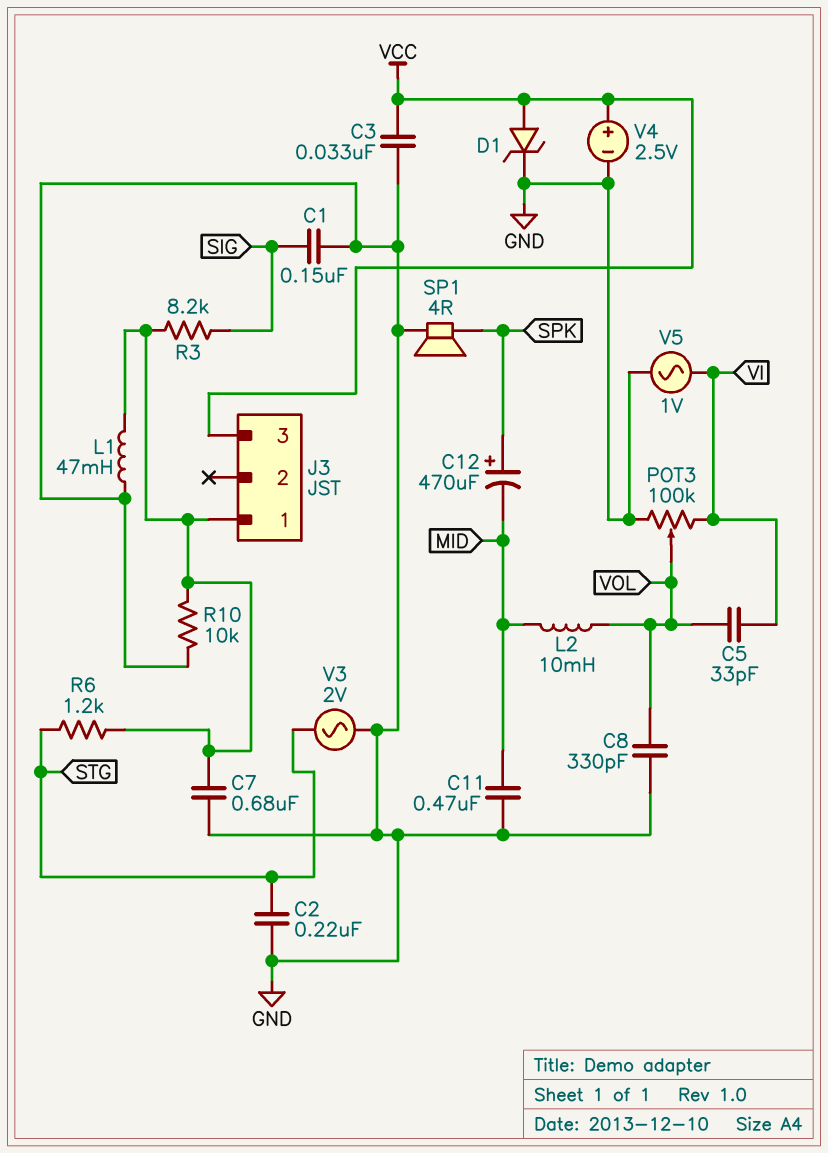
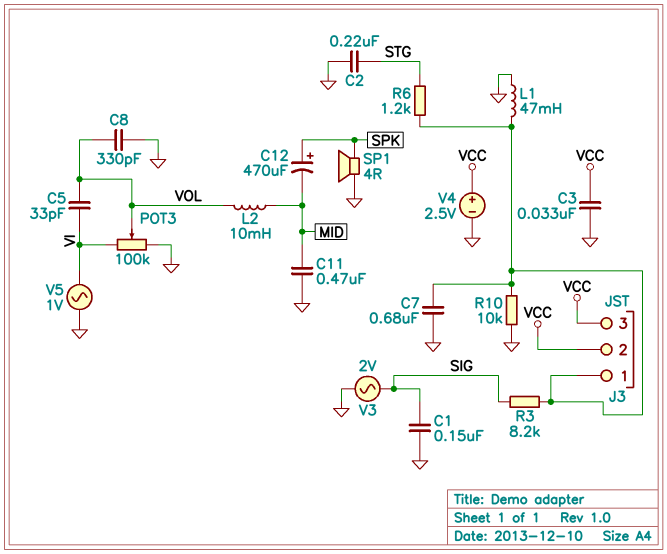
D1: zener (A VCC, K GND) -> none
J3 pin 2: none -> VCC
V3: AC 2V (GND, STG) -> AC 2V (GND, SIG)

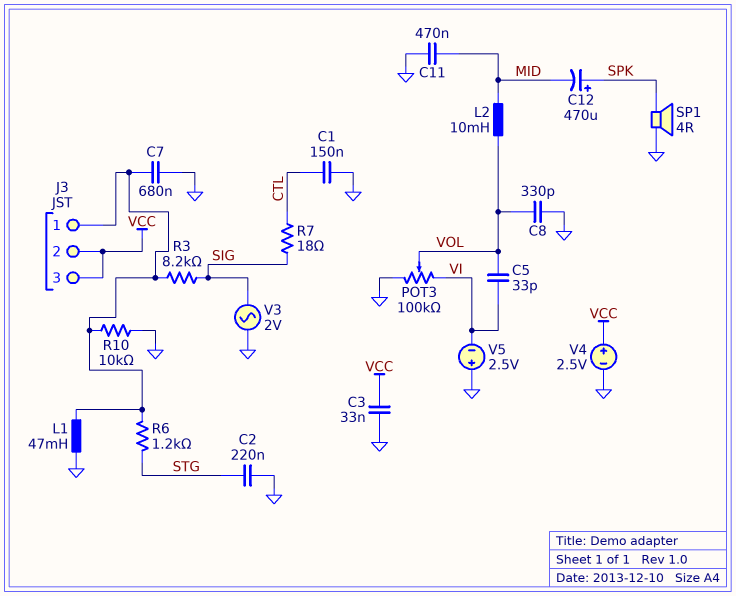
C1: 150nF (GND, SIG) -> 150nF (CTL, GND)
R7: none -> 18 (CTL, SIG)
V5: AC 1V (GND, VI) -> 2.5V (plus GND, minus VI)

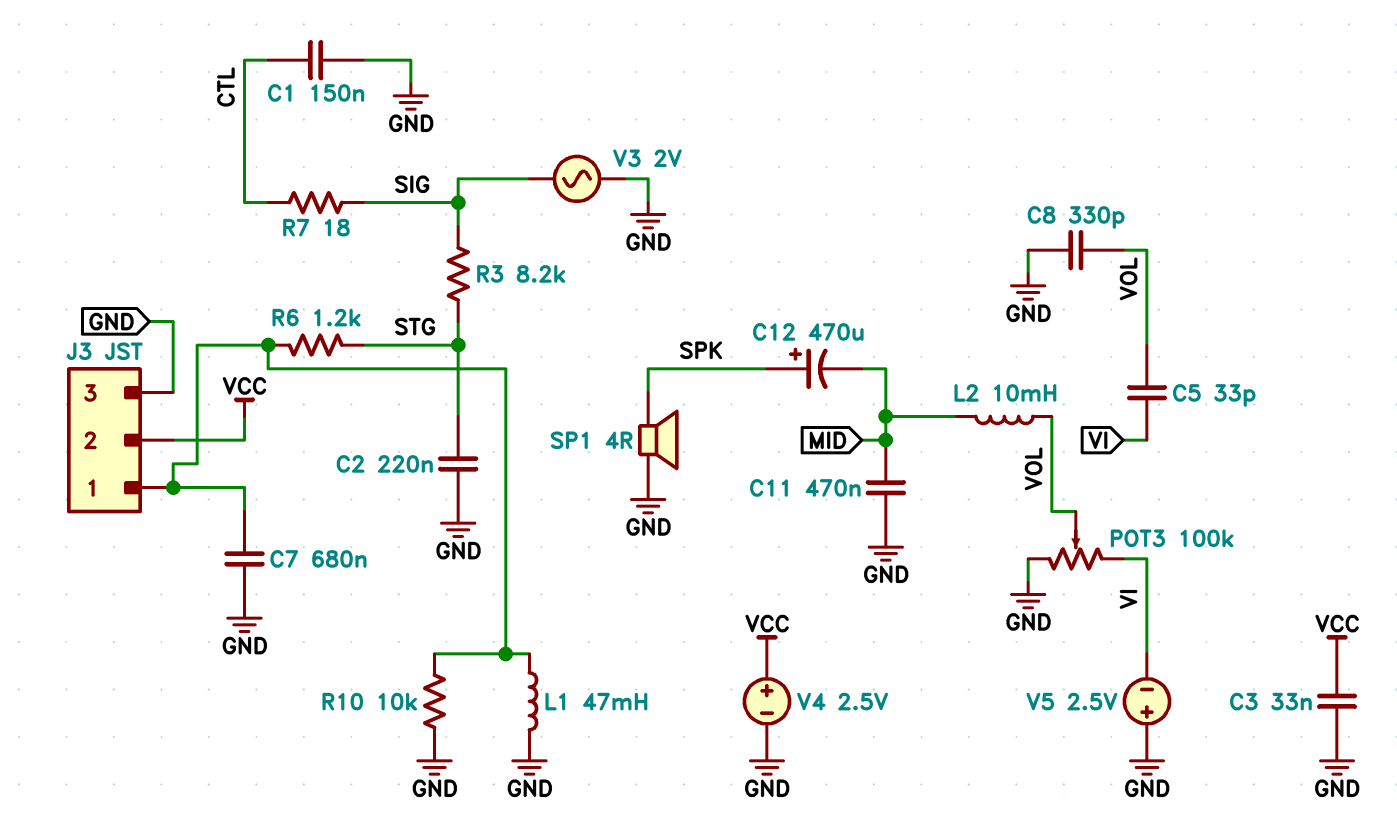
J3 pin 3: VCC -> GND
R3: 8.2k (J3/1, SIG) -> 8.2k (SIG, STG)

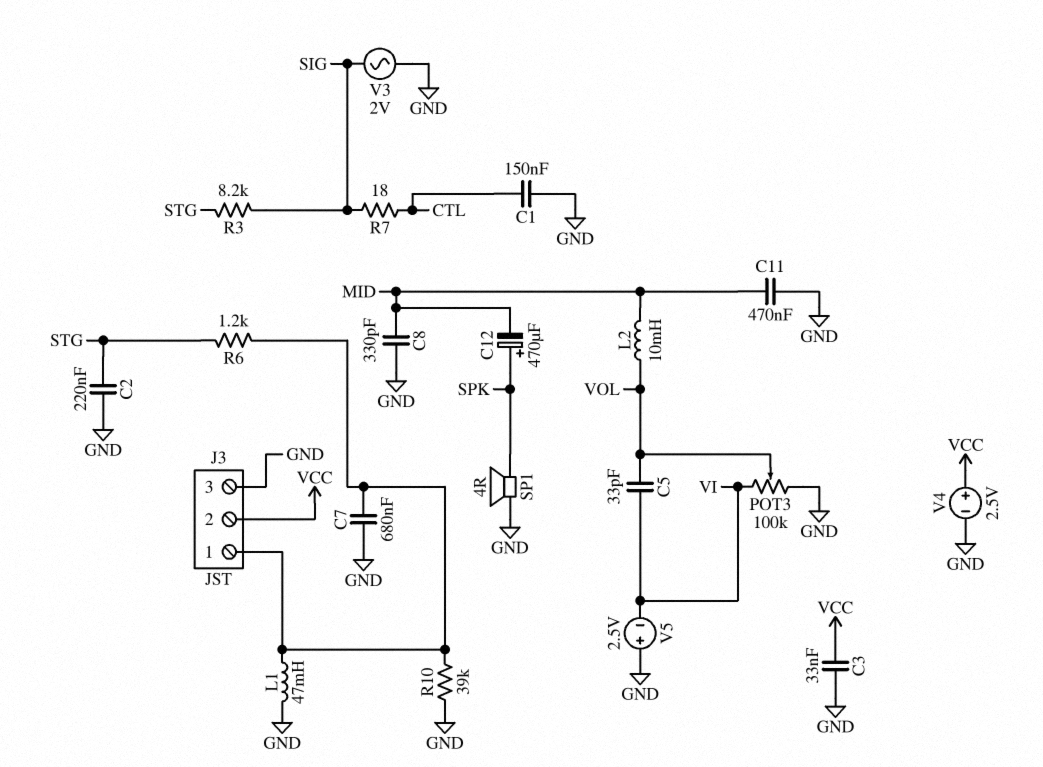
C8: 330pF (GND, VOL) -> 330pF (GND, MID)
R10: 10k (GND, J3/1) -> 39k (GND, J3/1)

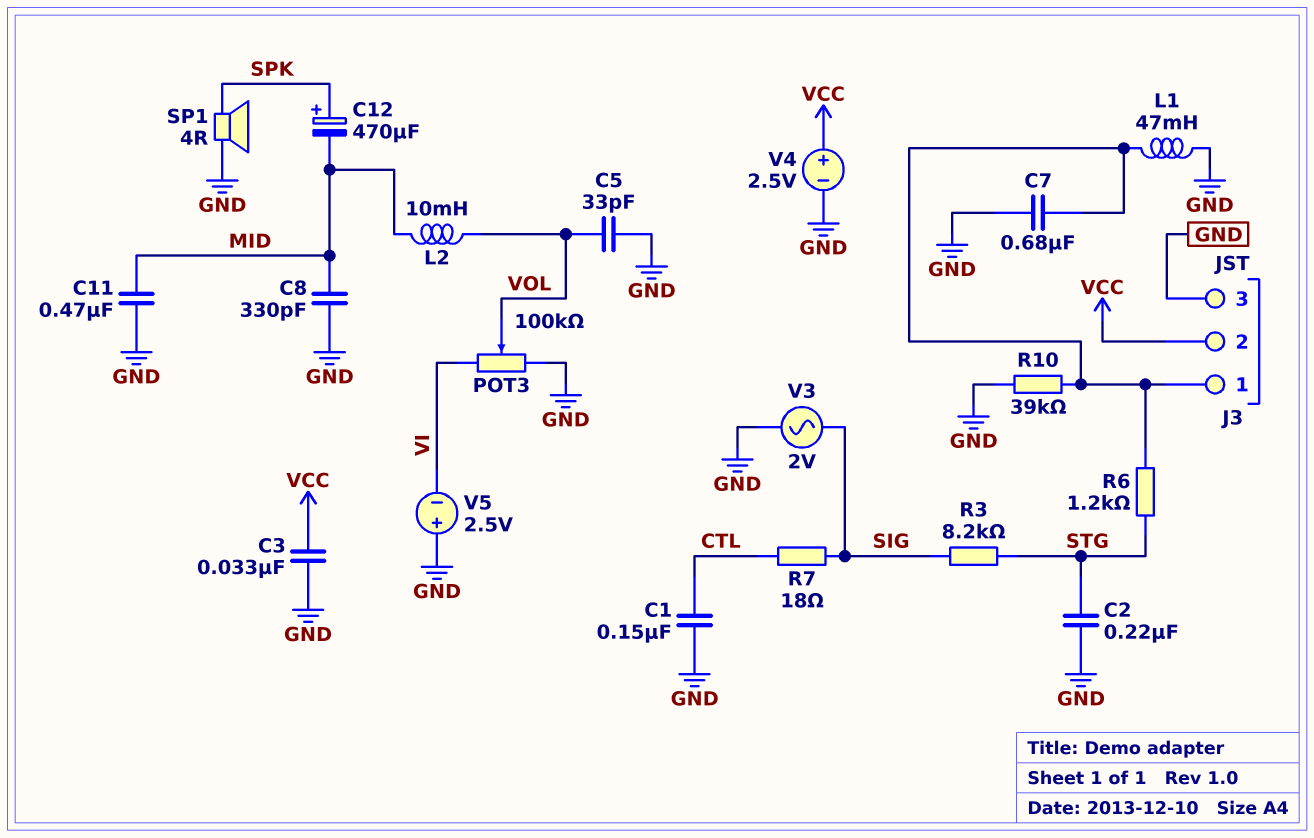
C5: 33pF (VI, VOL) -> 33pF (GND, VOL)

